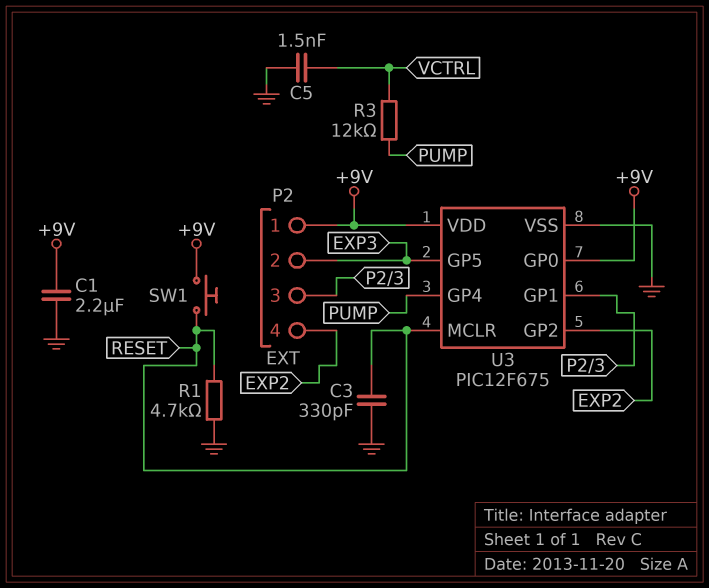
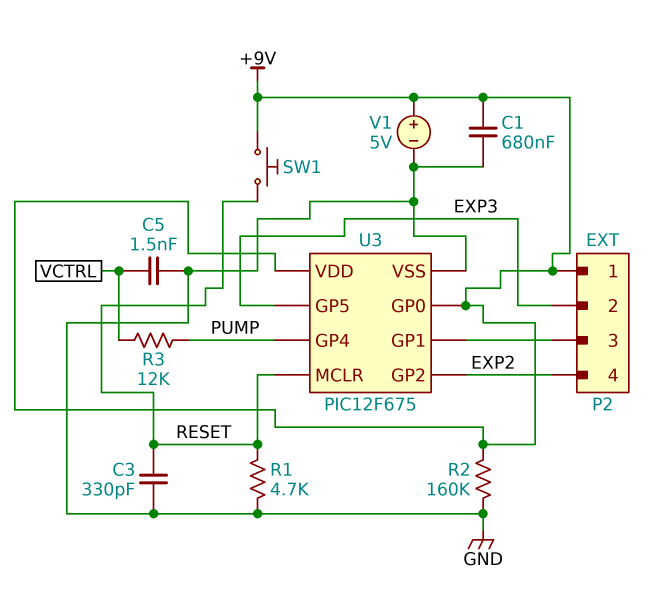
C1: 2.2uF (+9V, GND) -> 680nF (+9V, GND)
R2: none -> 160k (+9V, GND)
V1: none -> 5V (plus +9V, minus GND)

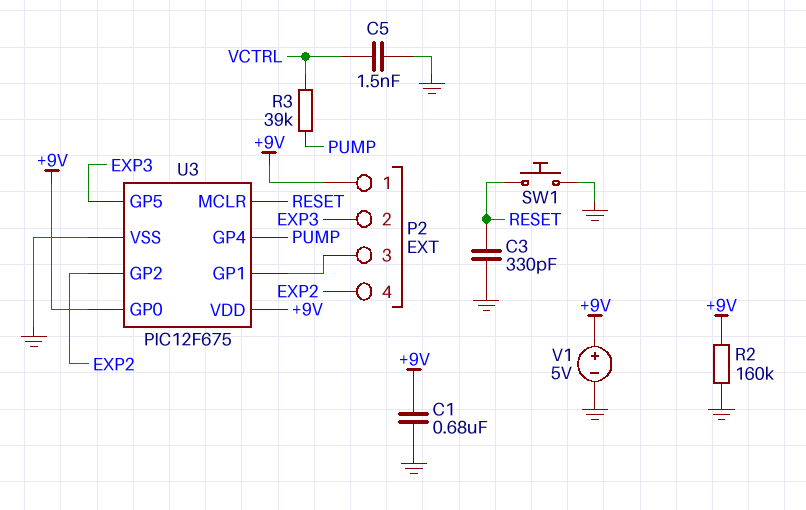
R1: 4.7k (GND, RESET) -> none
R3: 12k (PUMP, VCTRL) -> 39k (PUMP, VCTRL)
SW1: button (+9V, RESET) -> button (GND, RESET)

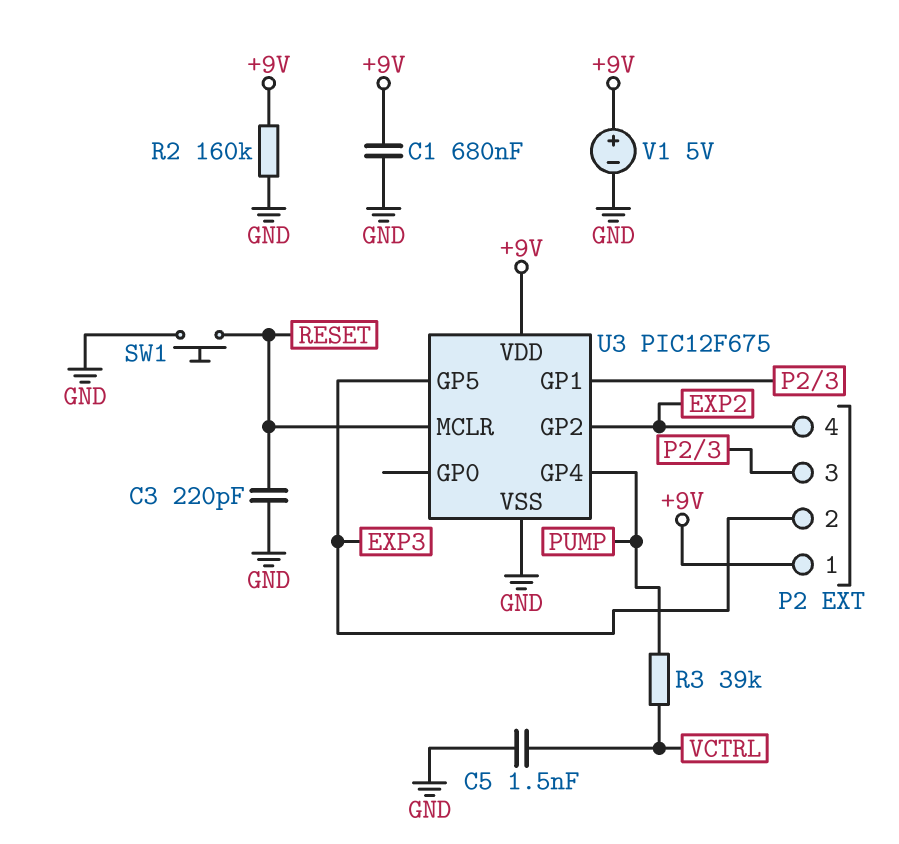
C3: 330pF (GND, RESET) -> 220pF (GND, RESET)
U3 pin GP0: +9V -> none

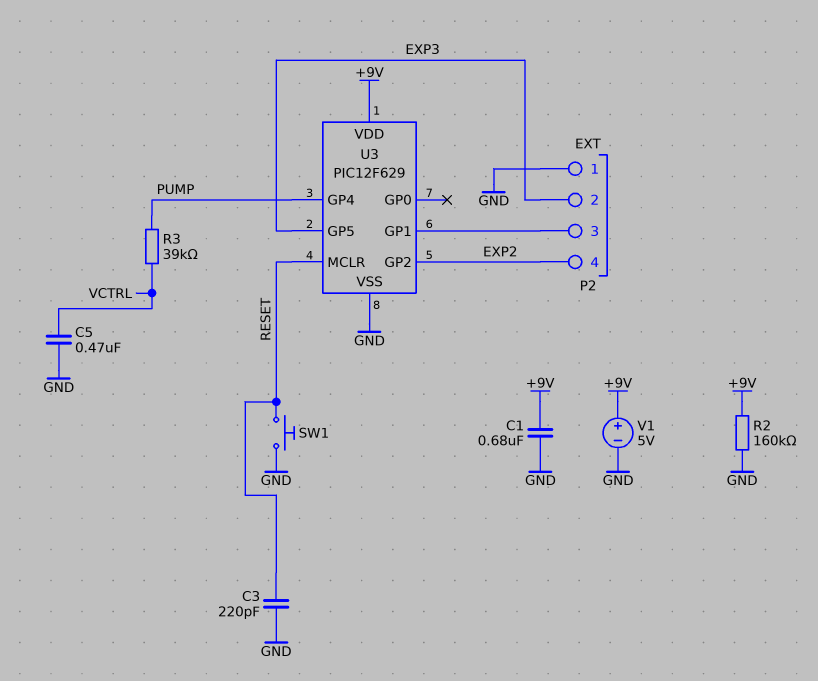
C5: 1.5nF (GND, VCTRL) -> 470nF (GND, VCTRL)
P2 pin 1: +9V -> GND
U3: PIC12F675 -> PIC12F629

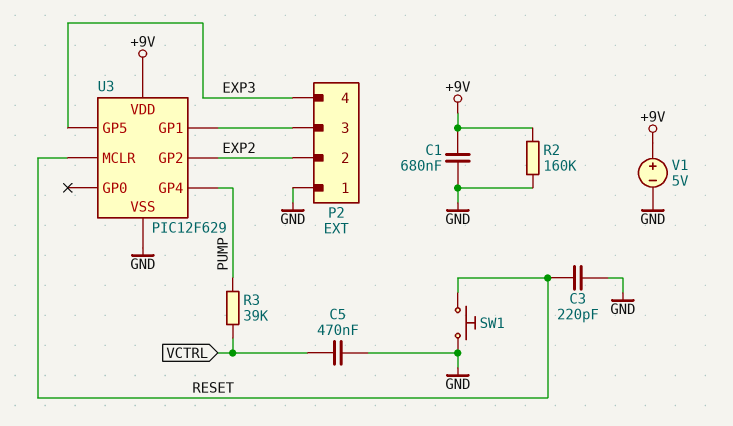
P2 pin 2: EXP3 -> EXP2
P2 pin 4: EXP2 -> EXP3

